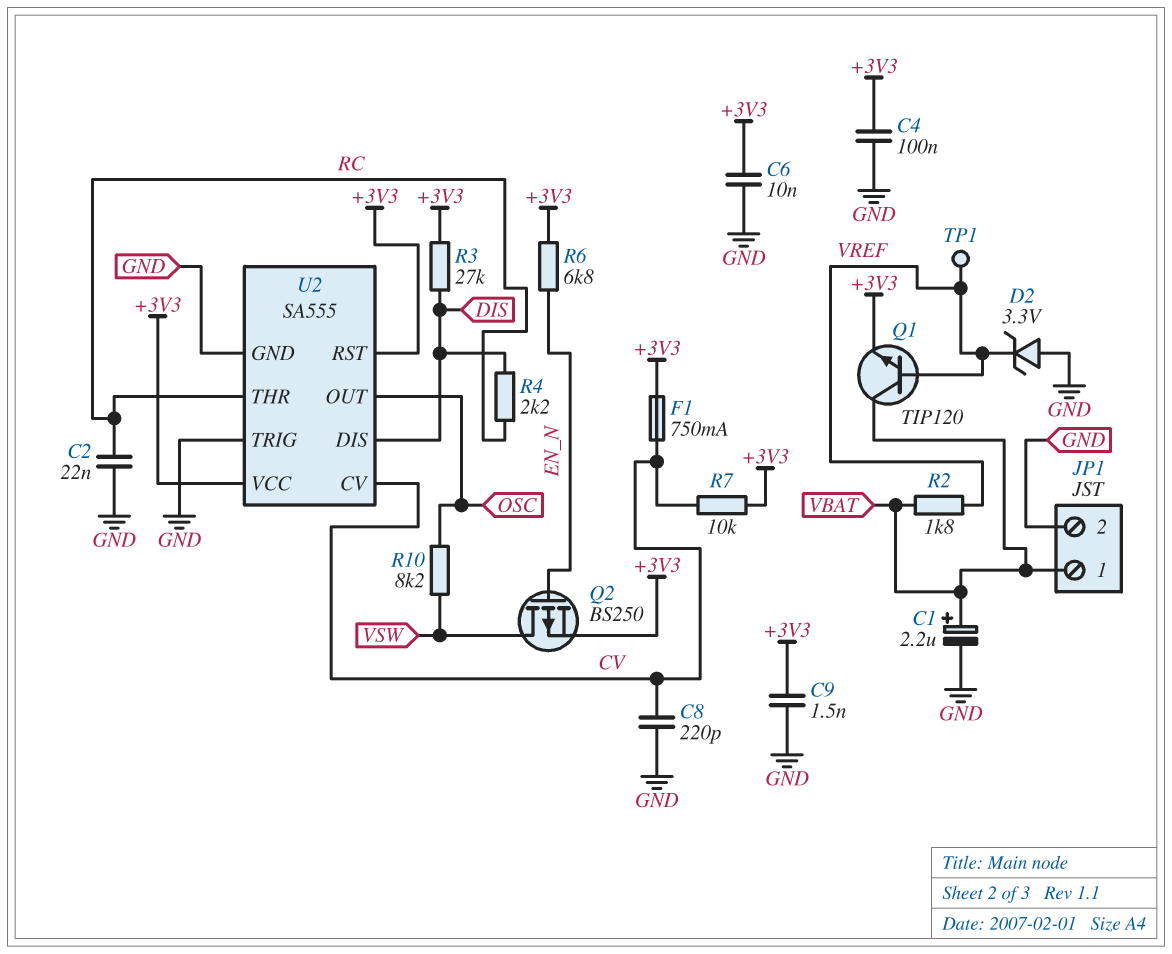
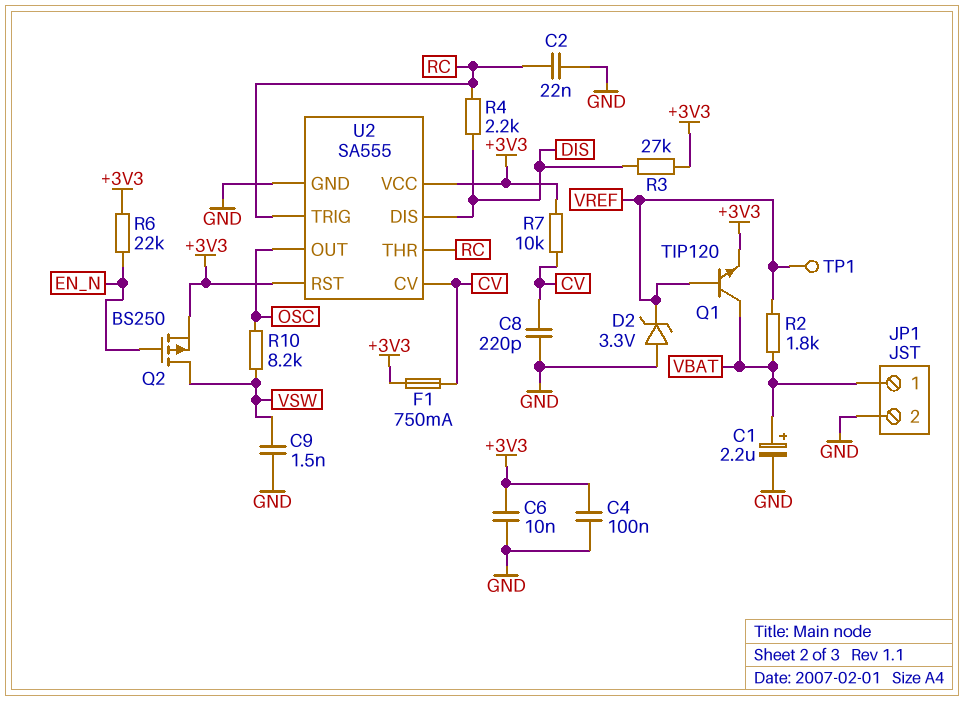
C9: 1.5nF (+3V3, GND) -> 1.5nF (GND, VSW)
R6: 6.8k (+3V3, EN_N) -> 22k (+3V3, EN_N)
U2 pin TRIG: GND -> RC

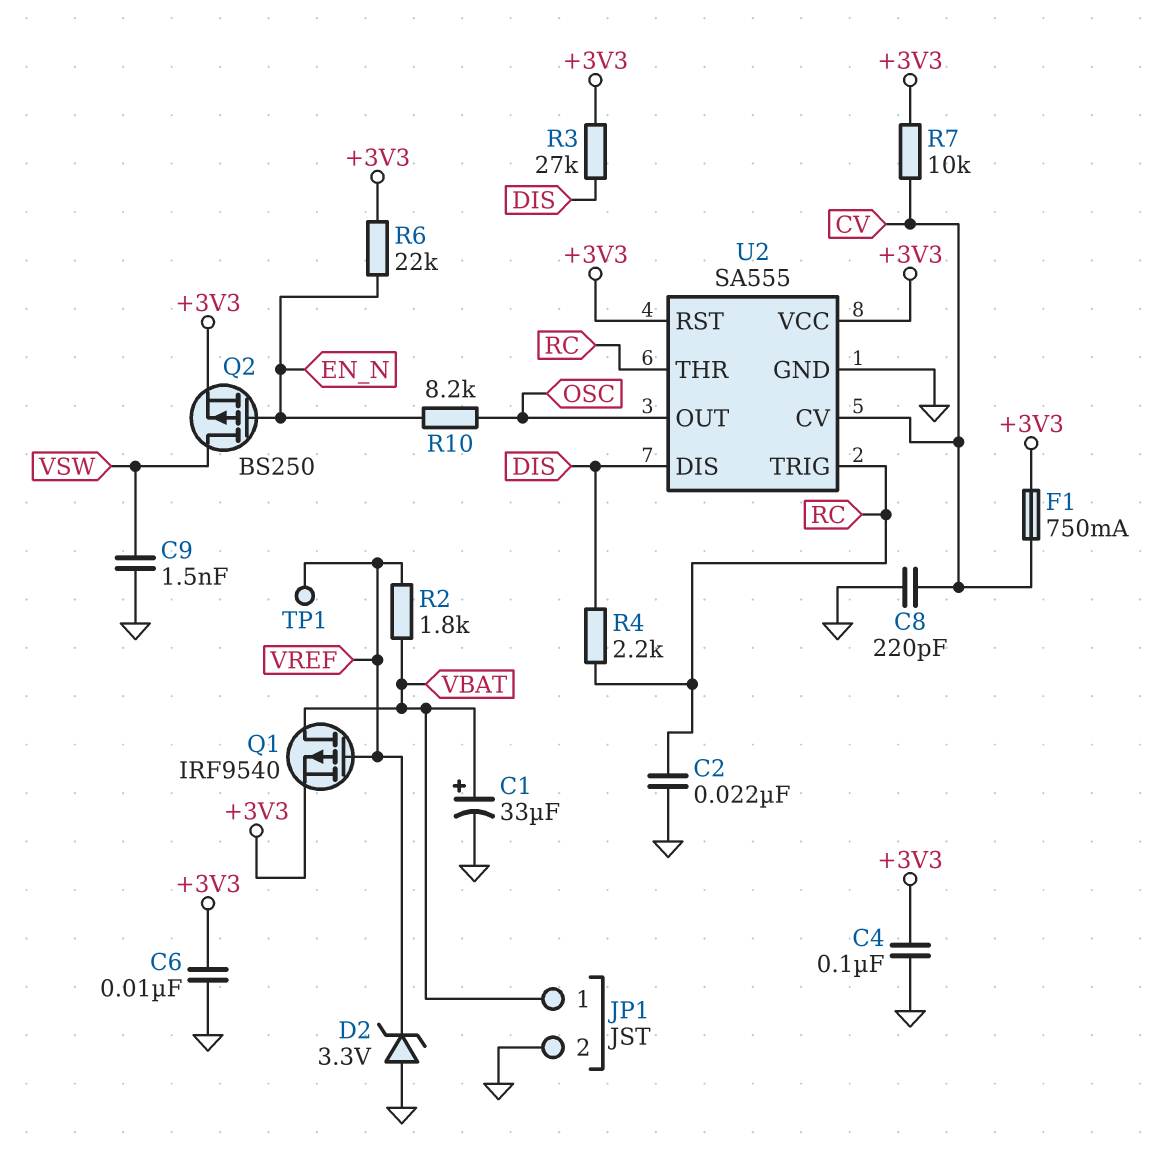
C1: 2.2uF (plus VBAT, minus GND) -> 33uF (plus VBAT, minus GND)
Q1: NPN TIP120 (B VREF, C VBAT, E +3V3) -> PMOS IRF9540 (G VREF, D VBAT, S +3V3)
R10: 8.2k (OSC, VSW) -> 8.2k (EN_N, OSC)

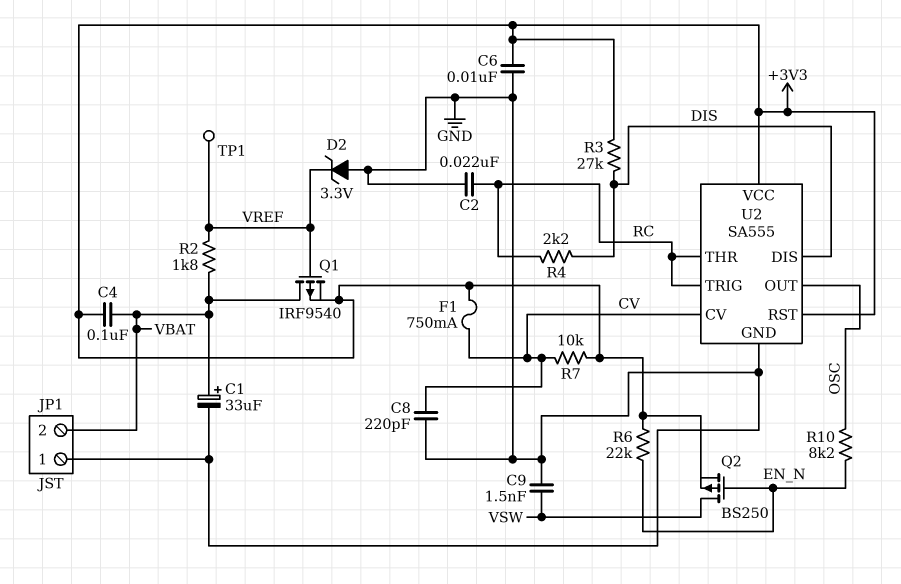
C4: 100nF (+3V3, GND) -> 100nF (+3V3, VBAT)
JP1 pin 1: VBAT -> GND
JP1 pin 2: GND -> VBAT

